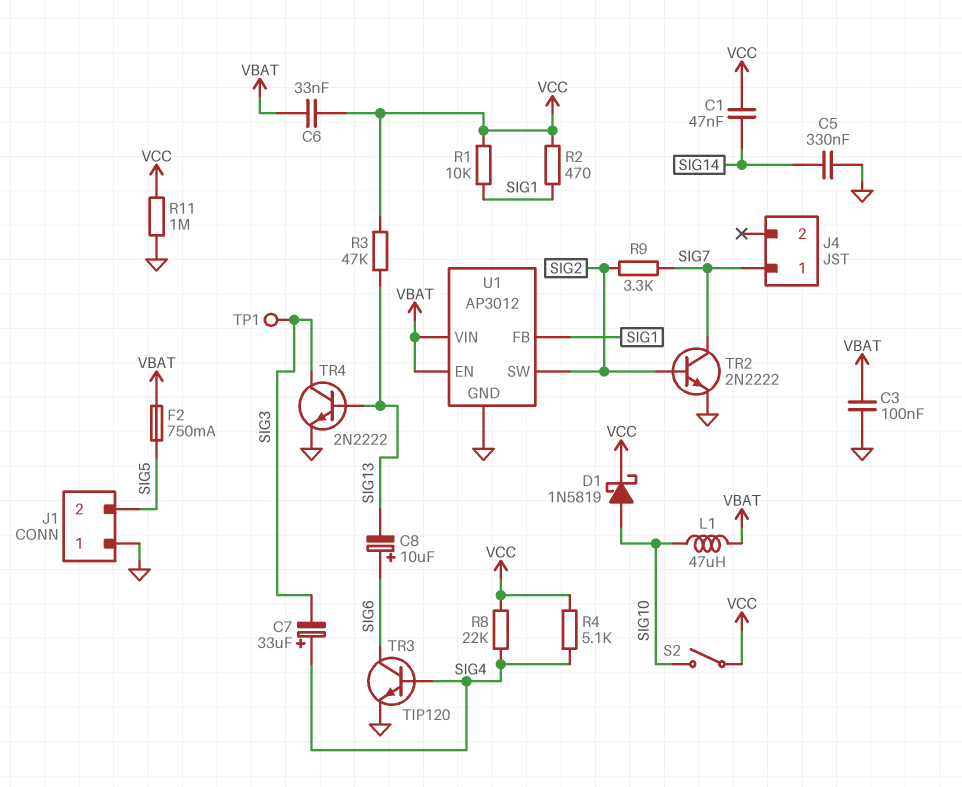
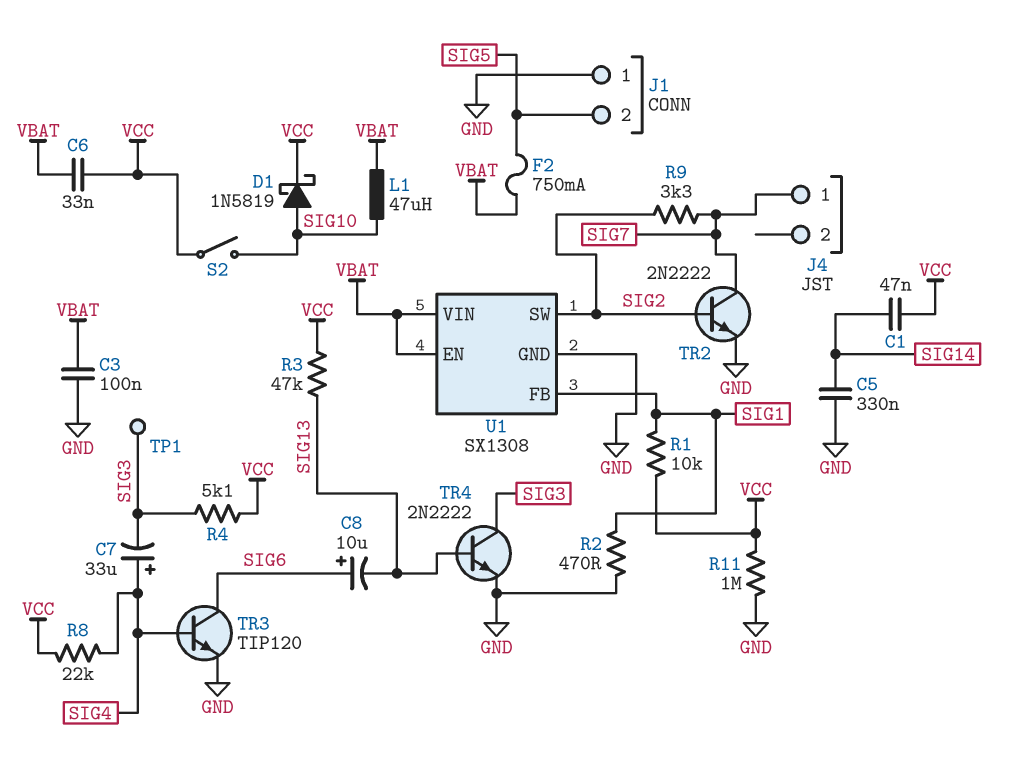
R2: 470 (SIG1, VCC) -> 470 (GND, SIG1)
R4: 5.1k (SIG4, VCC) -> 5.1k (SIG3, VCC)
U1: AP3012 -> SX1308

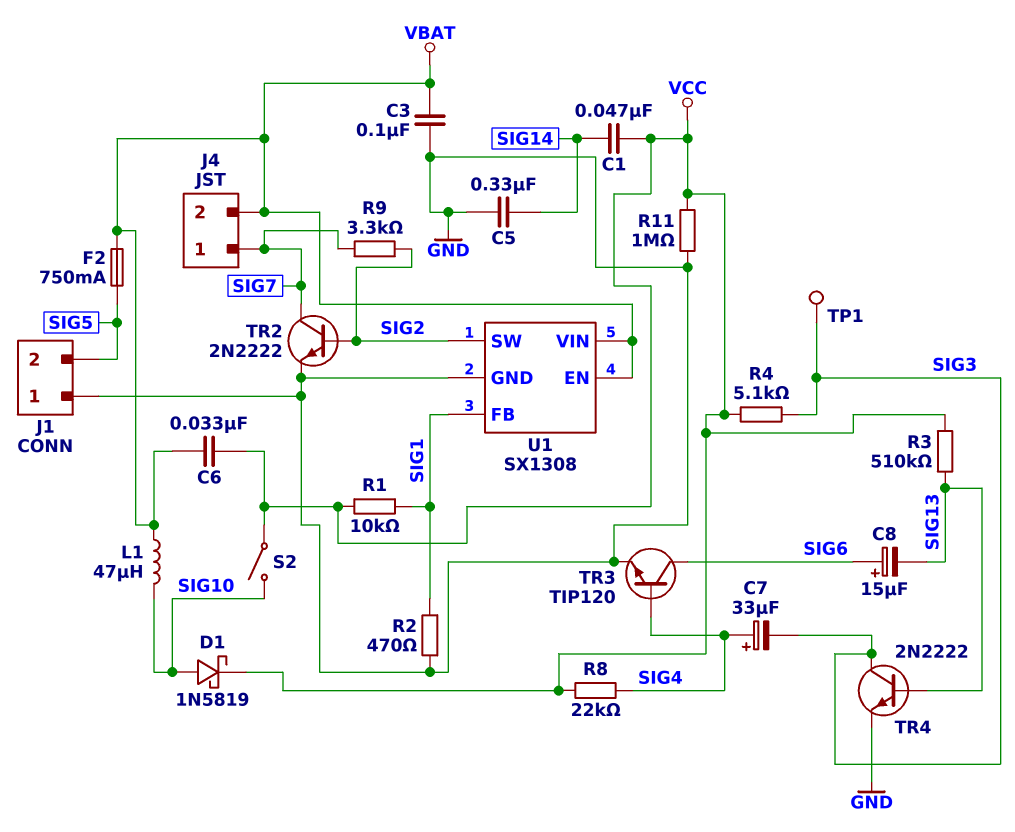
C8: 10uF (plus SIG6, minus SIG13) -> 15uF (plus SIG6, minus SIG13)
J4 pin 2: none -> VBAT
R3: 47k (SIG13, VCC) -> 510k (SIG13, VCC)

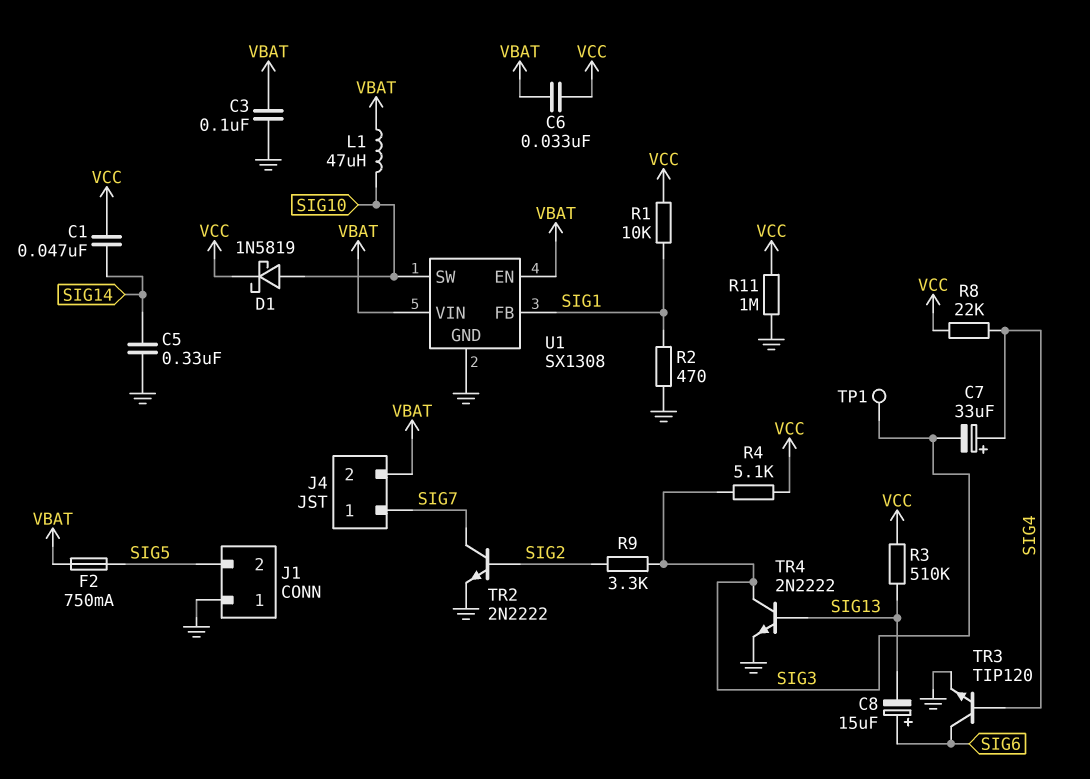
R9: 3.3k (SIG2, SIG7) -> 3.3k (SIG2, SIG3)
S2: switch (SIG10, VCC) -> none
U1 pin SW: SIG2 -> SIG10

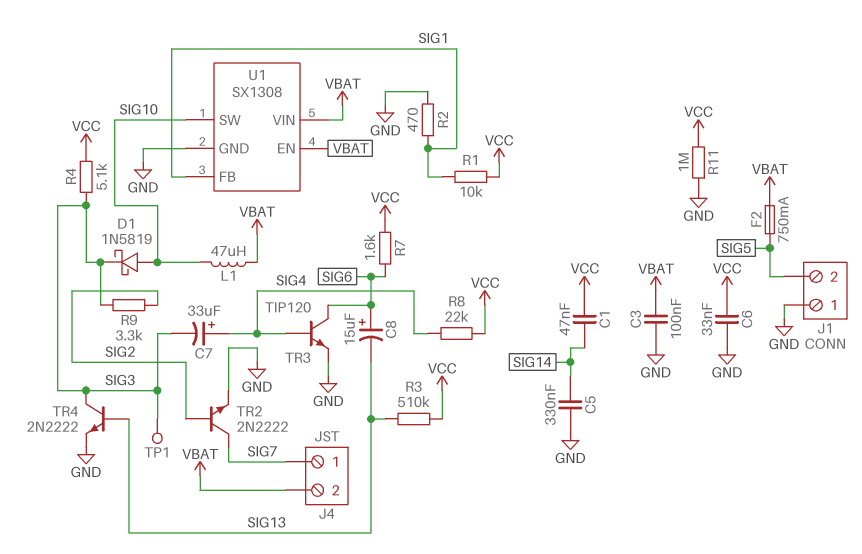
C6: 33nF (VBAT, VCC) -> 33nF (GND, VCC)
D1: schottky 1N5819 (A SIG10, K VCC) -> schottky 1N5819 (A SIG10, K SIG3)
R7: none -> 1.6k (SIG6, VCC)

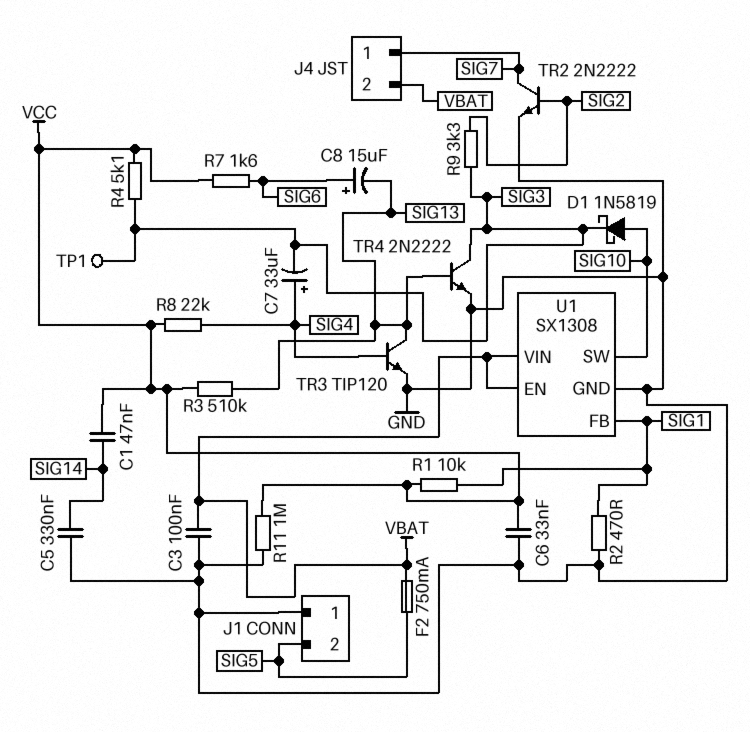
L1: 47uH (SIG10, VBAT) -> none
TR3: NPN TIP120 (B SIG4, C SIG6, E GND) -> NPN TIP120 (B SIG4, C SIG13, E GND)

